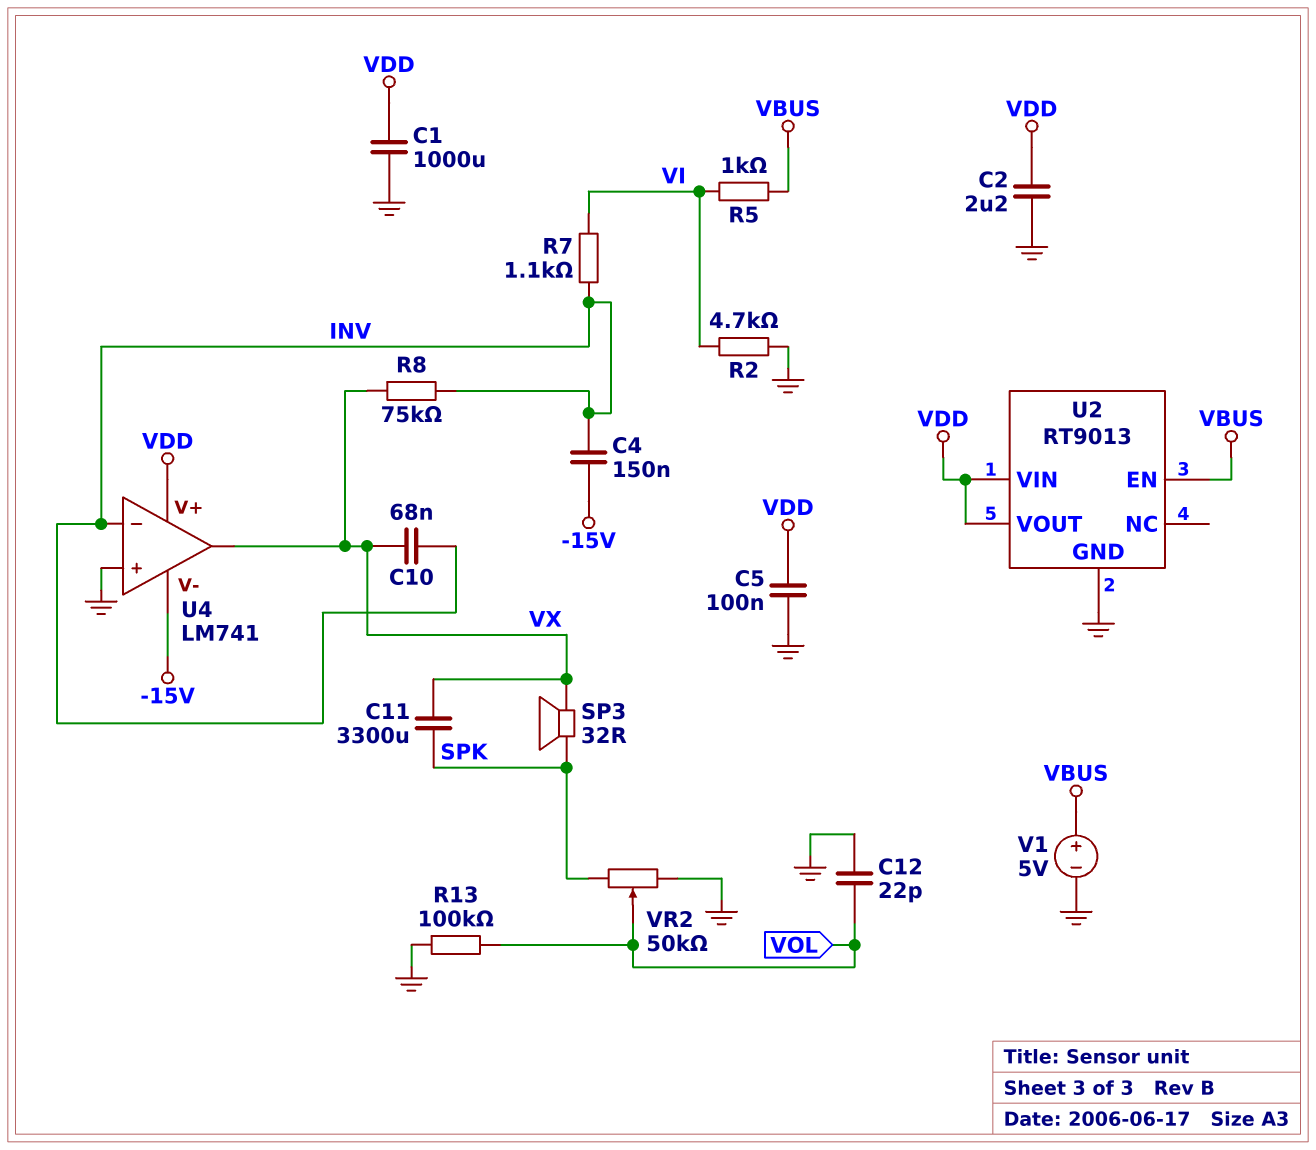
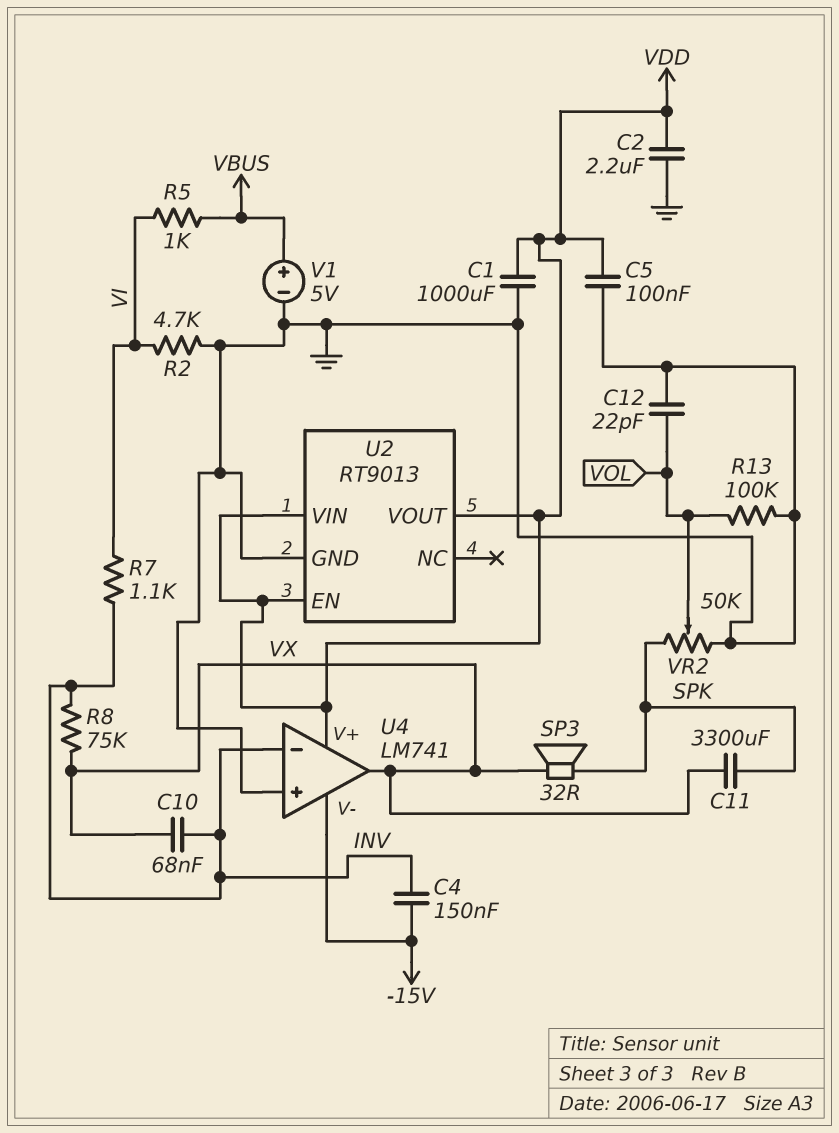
U2 pin EN: VBUS -> VDD

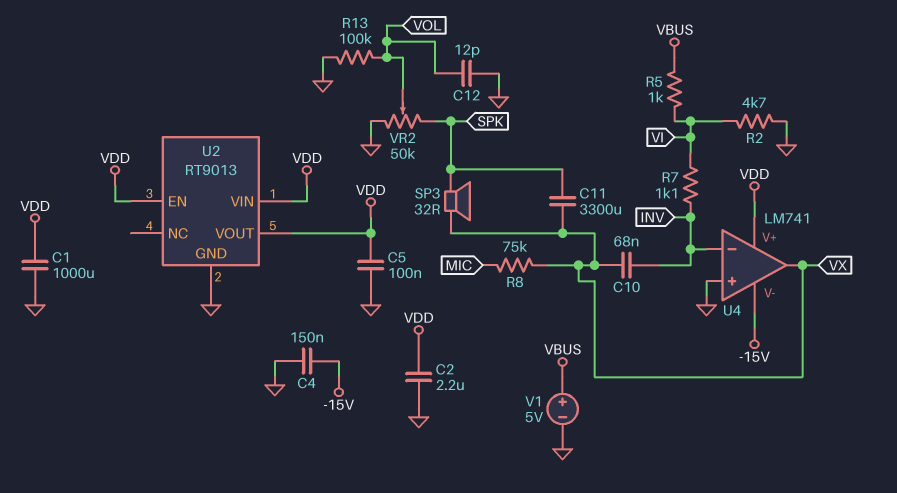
C4: 150nF (-15V, INV) -> 150nF (-15V, GND)
C12: 22pF (GND, VOL) -> 12pF (GND, VOL)
R8: 75k (INV, VX) -> 75k (MIC, VX)

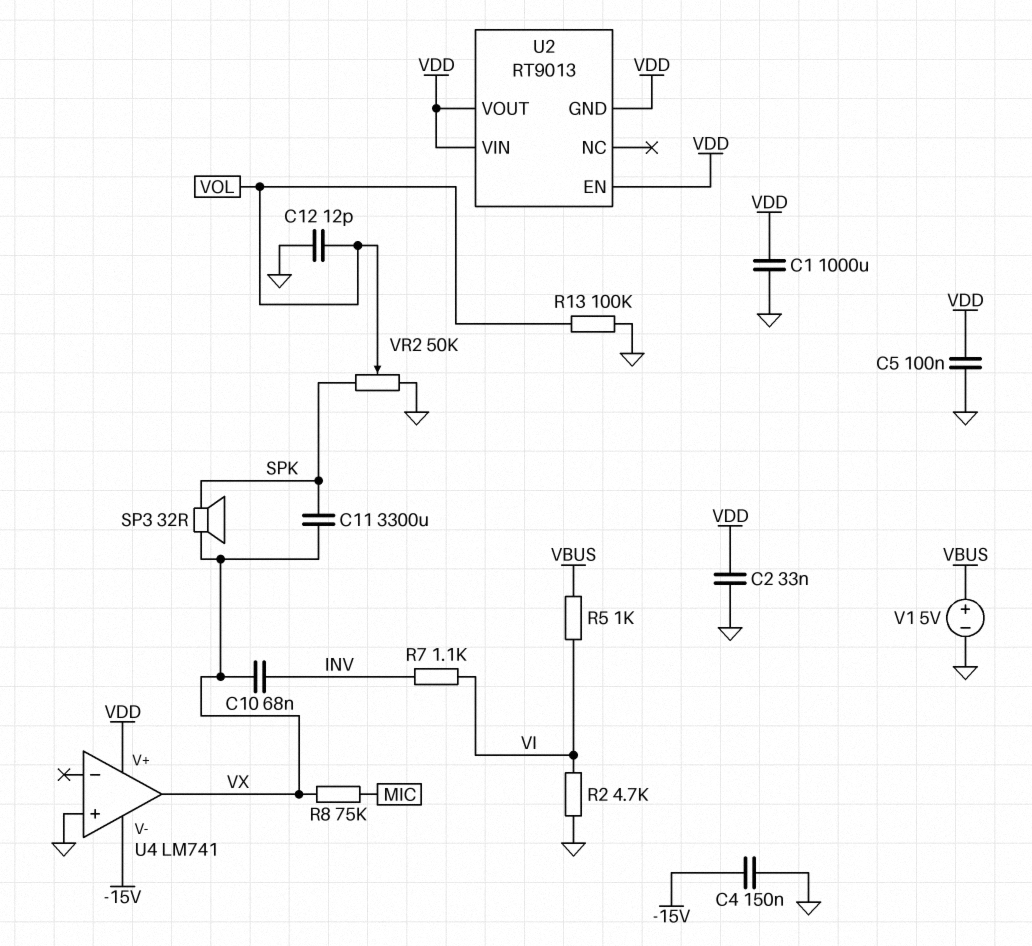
C2: 2.2uF (GND, VDD) -> 33nF (GND, VDD)
U2 pin GND: GND -> VDD
U4 pin in-: INV -> none

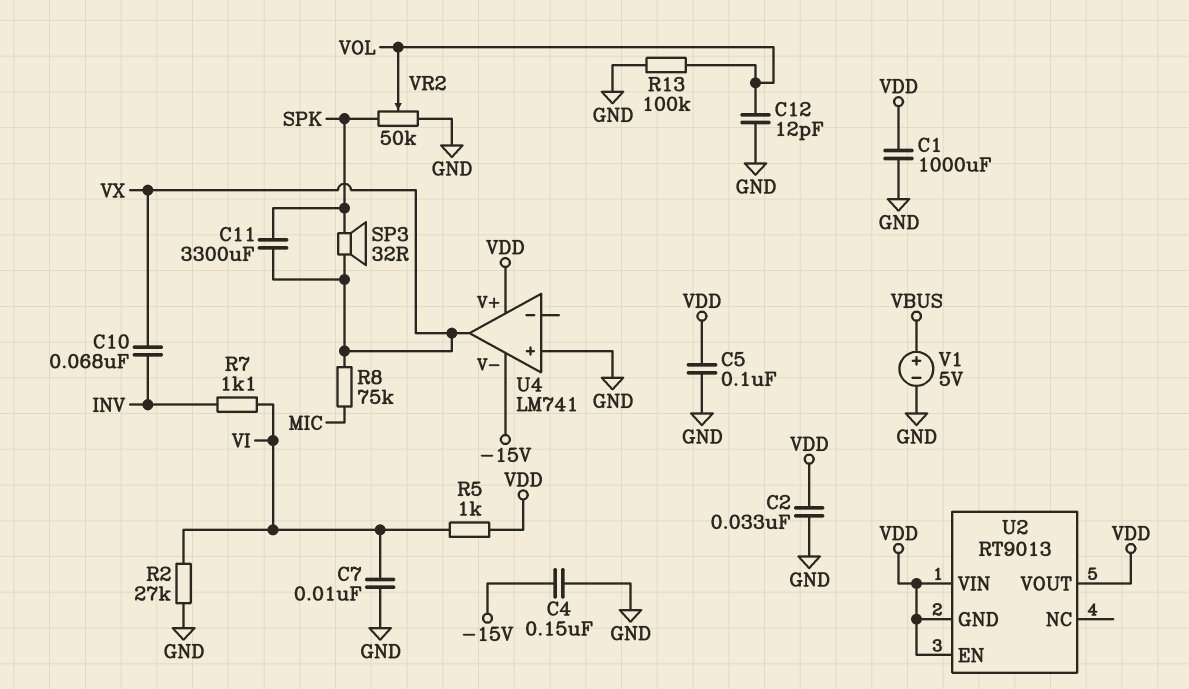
C7: none -> 10nF (GND, VI)
R2: 4.7k (GND, VI) -> 27k (GND, VI)
R5: 1k (VBUS, VI) -> 1k (VDD, VI)

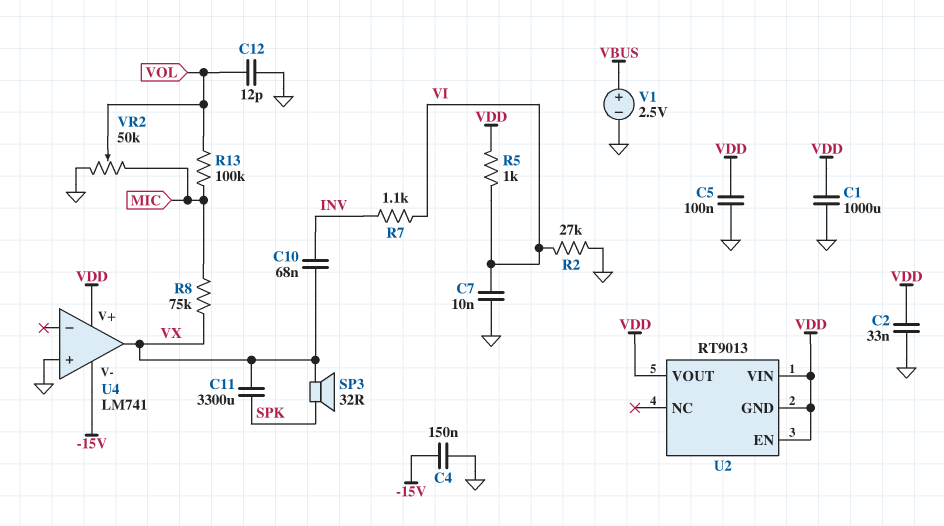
R13: 100k (GND, VOL) -> 100k (MIC, VOL)
V1: 5V (plus VBUS, minus GND) -> 2.5V (plus VBUS, minus GND)
VR2: 50k (GND, SPK, wiper VOL) -> 50k (GND, MIC, wiper VOL)

